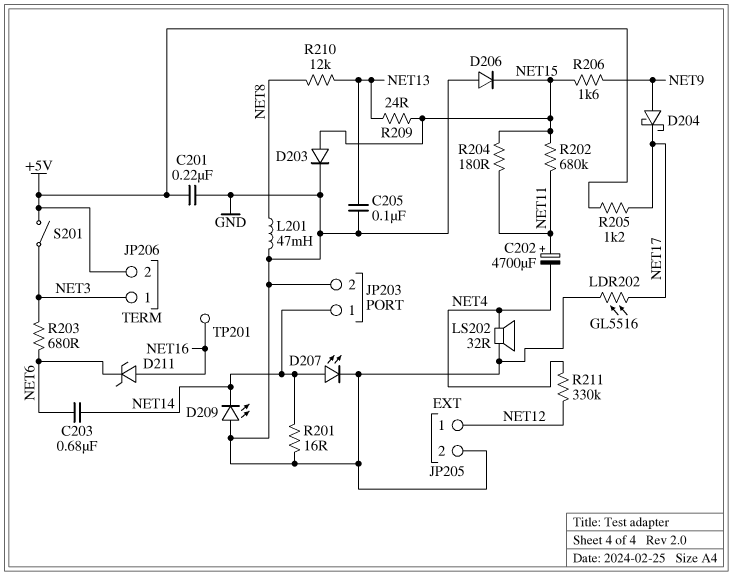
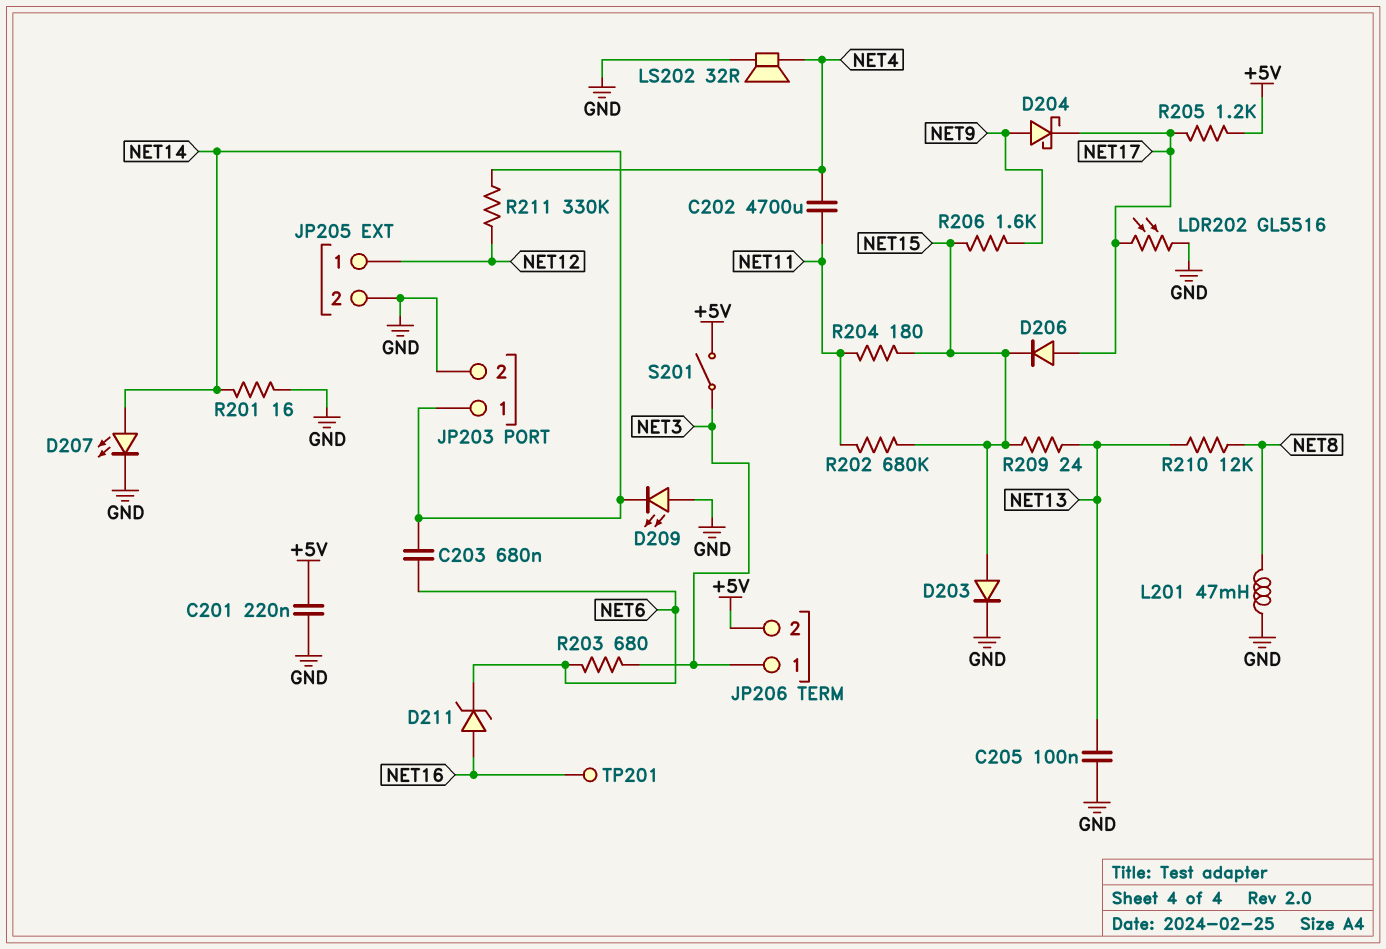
C202: 4700uF (plus NET11, minus NET4) -> 4700uF (NET4, NET11)
D206: diode (A GND, K NET15) -> diode (A NET17, K NET15)

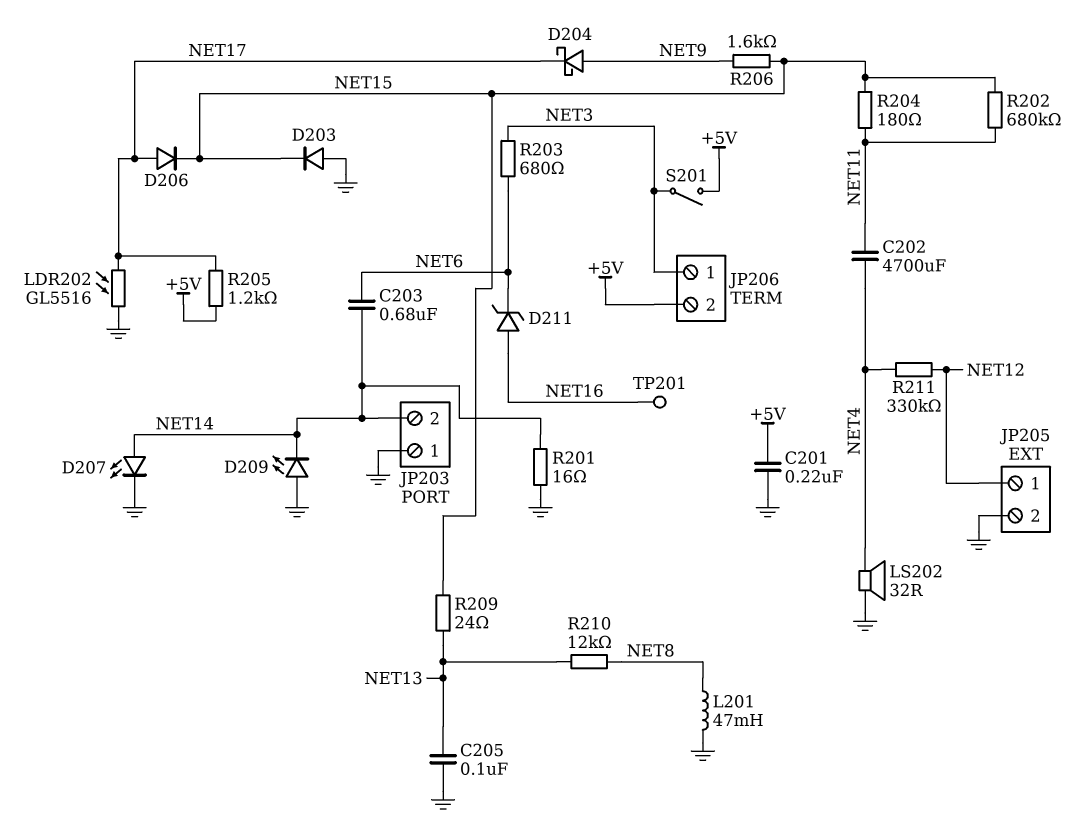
D203: diode (A NET15, K GND) -> diode (A GND, K NET15)
JP203 pin 1: NET14 -> GND
JP203 pin 2: GND -> NET14

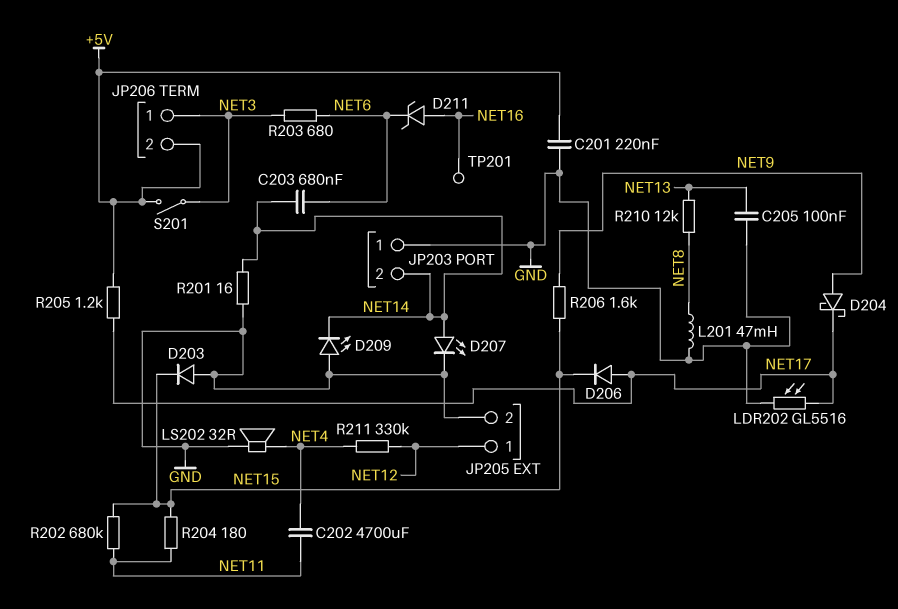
R209: 24 (NET13, NET15) -> none

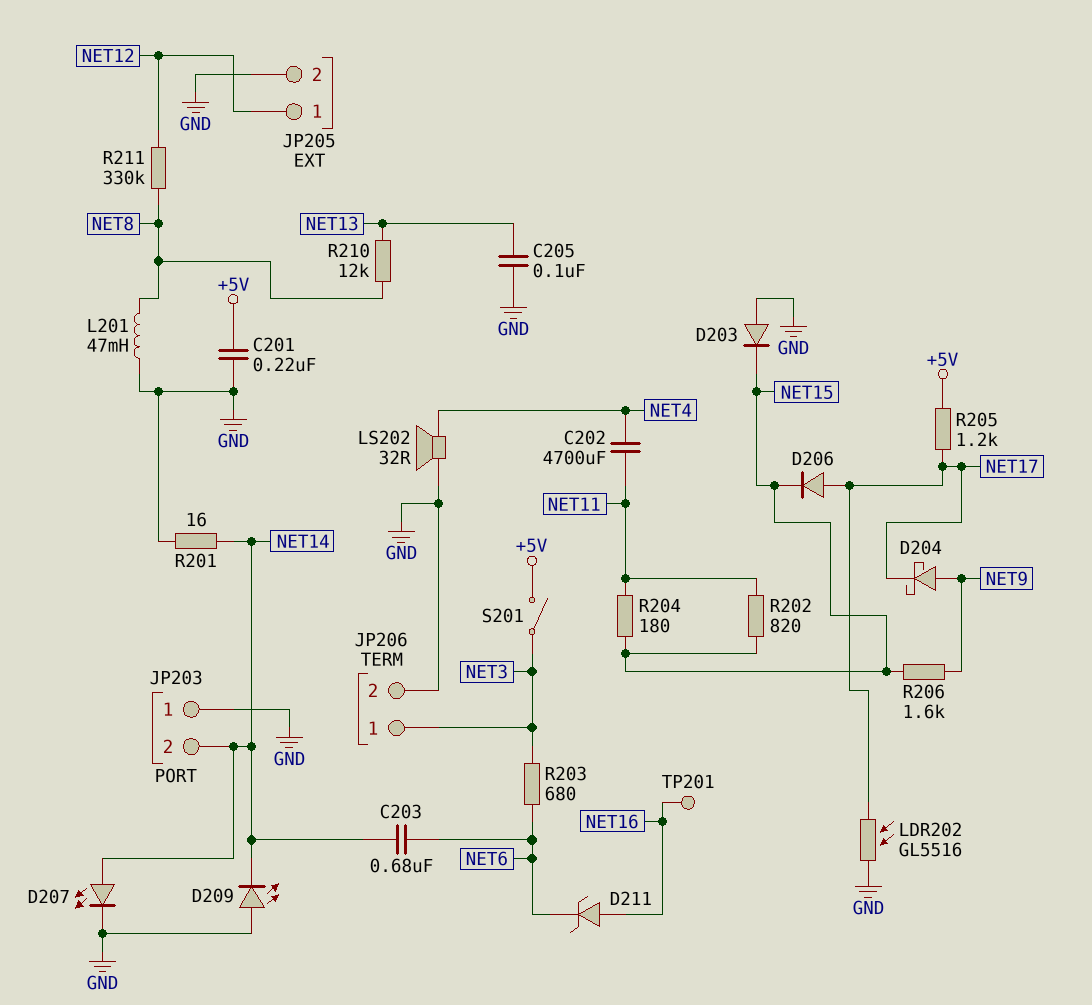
JP206 pin 2: +5V -> GND
R202: 680k (NET11, NET15) -> 820 (NET11, NET15)
R211: 330k (NET4, NET12) -> 330k (NET8, NET12)

